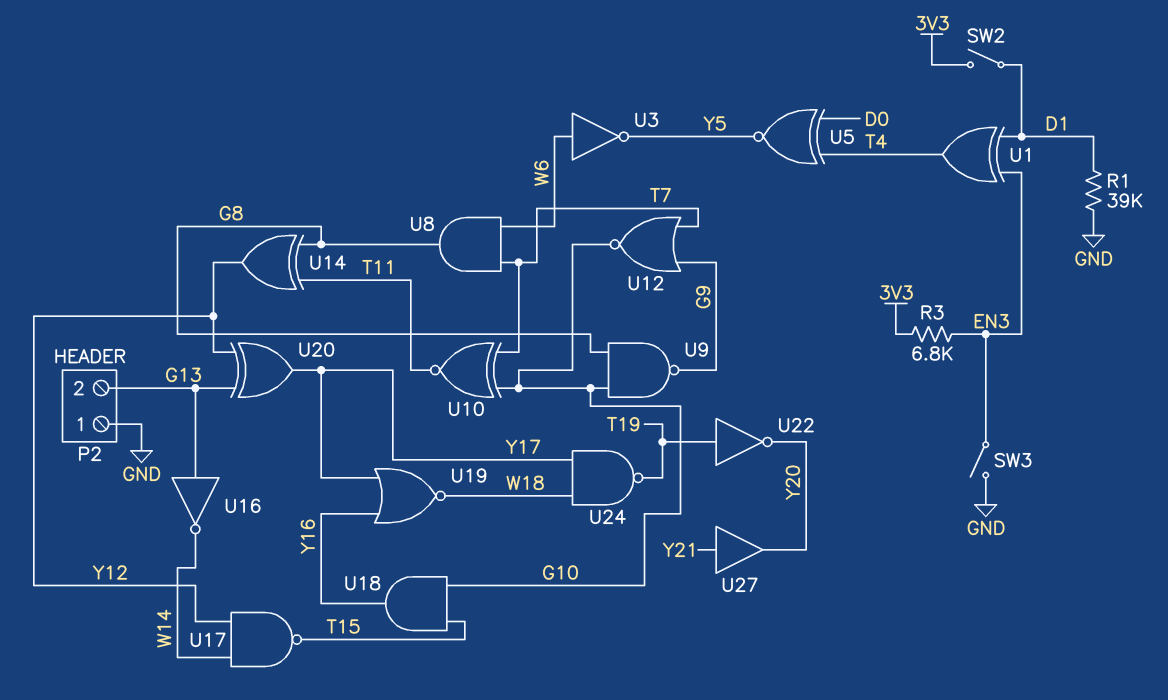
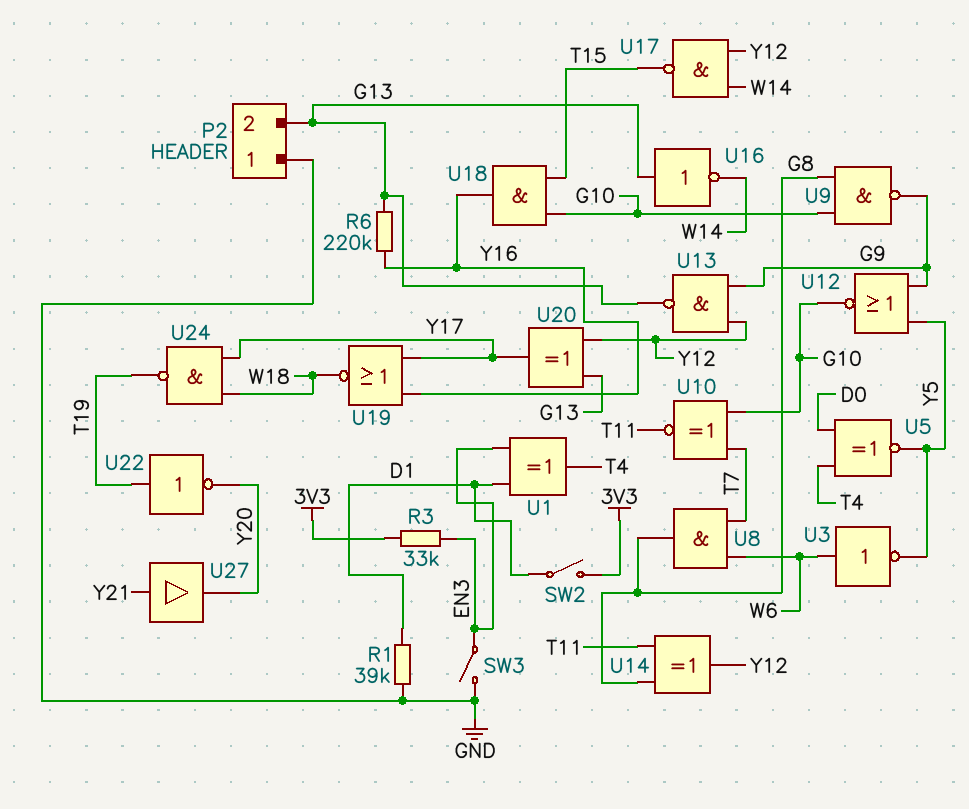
R3: 6.8k (3V3, EN3) -> 33k (3V3, EN3)
R6: none -> 220k (G13, Y16)
U12: NOR (in G9, in T7, out G10) -> NOR (in G9, in Y5, out G10)
U13: none -> NAND (in G9, in Y12, out G13)

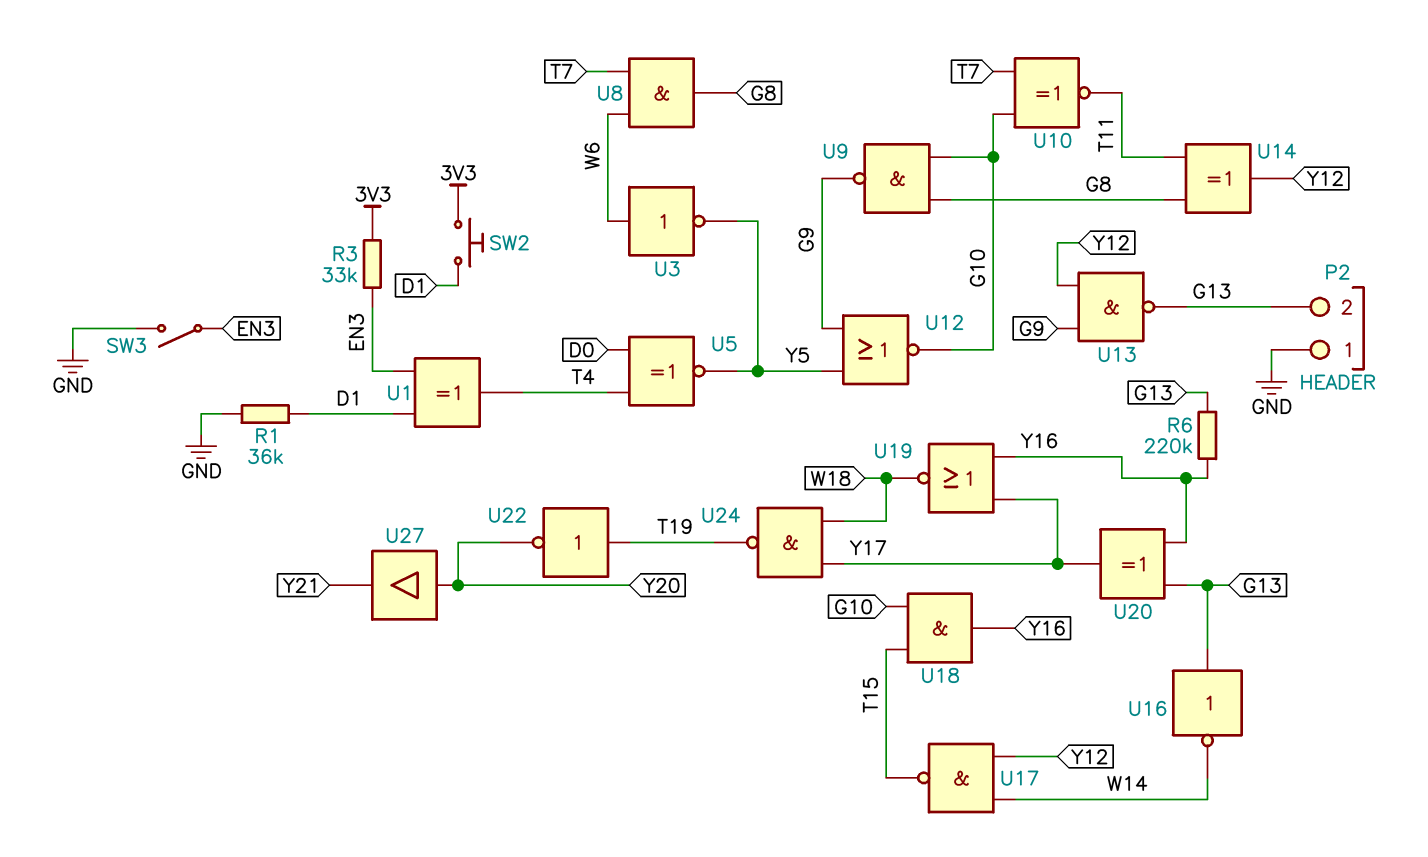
R1: 39k (D1, GND) -> 36k (D1, GND)
SW2: switch (3V3, D1) -> button (3V3, D1)
U20: XOR (in G13, in Y12, out Y17) -> XOR (in G13, in Y16, out Y17)
U27: buffer (in Y21, out Y20) -> buffer (in Y20, out Y21)

